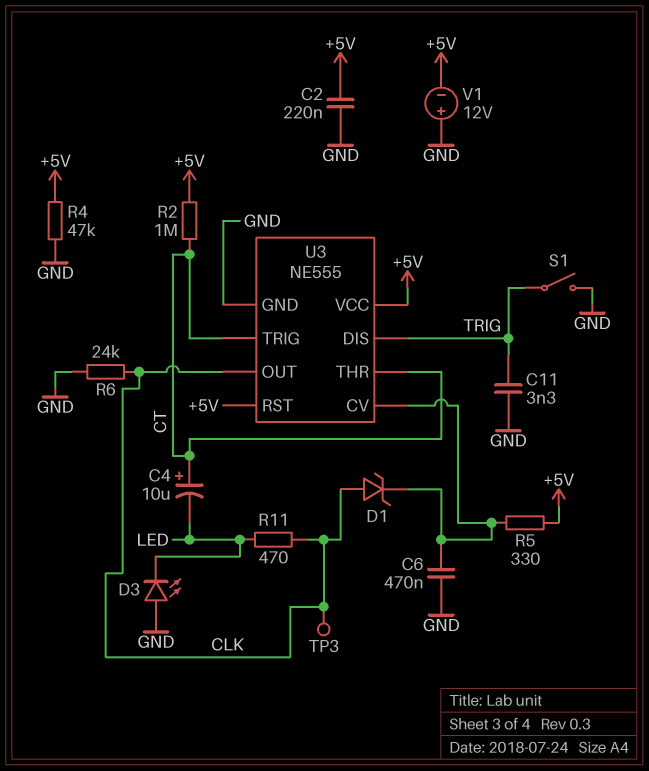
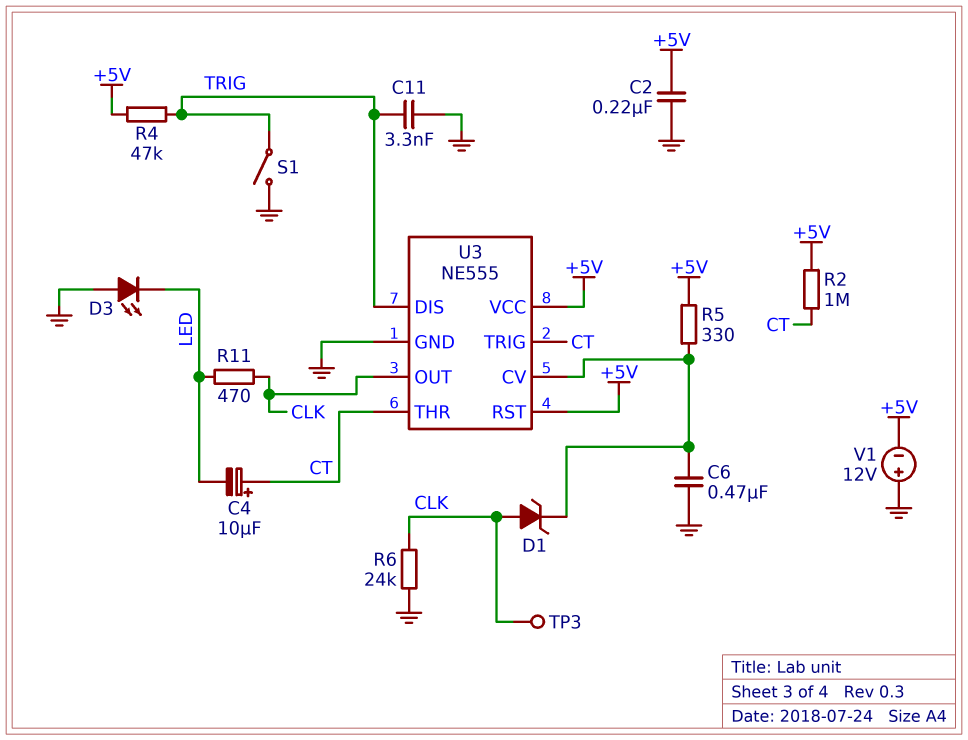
R4: 47k (+5V, GND) -> 47k (+5V, TRIG)

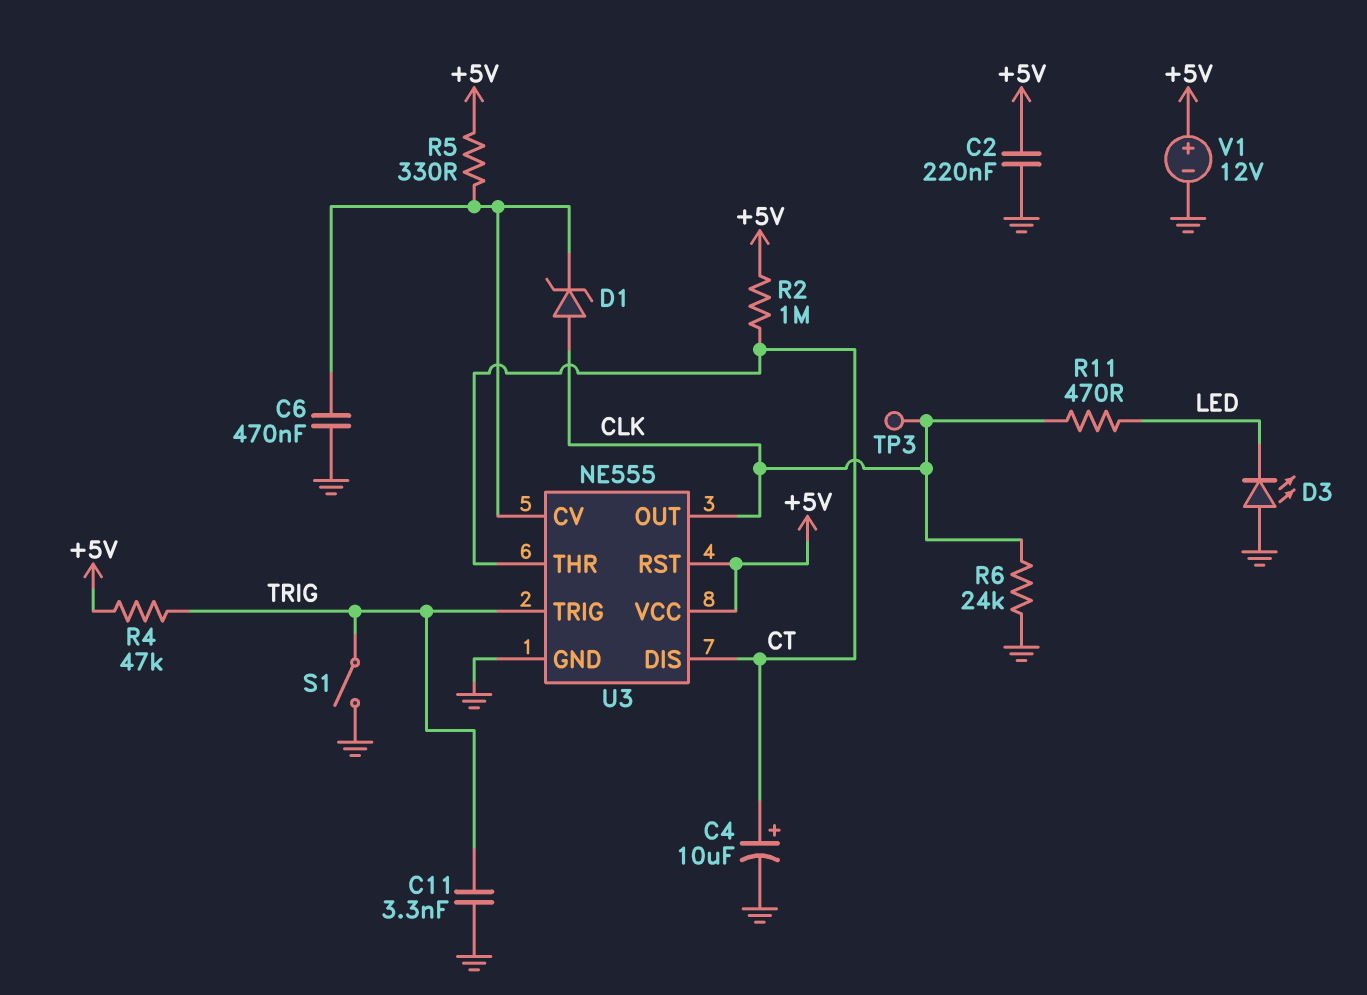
C4: 10uF (plus CT, minus LED) -> 10uF (plus CT, minus GND)
U3 pin DIS: TRIG -> CT
U3 pin TRIG: CT -> TRIG
V1: 12V (plus GND, minus +5V) -> 12V (plus +5V, minus GND)

